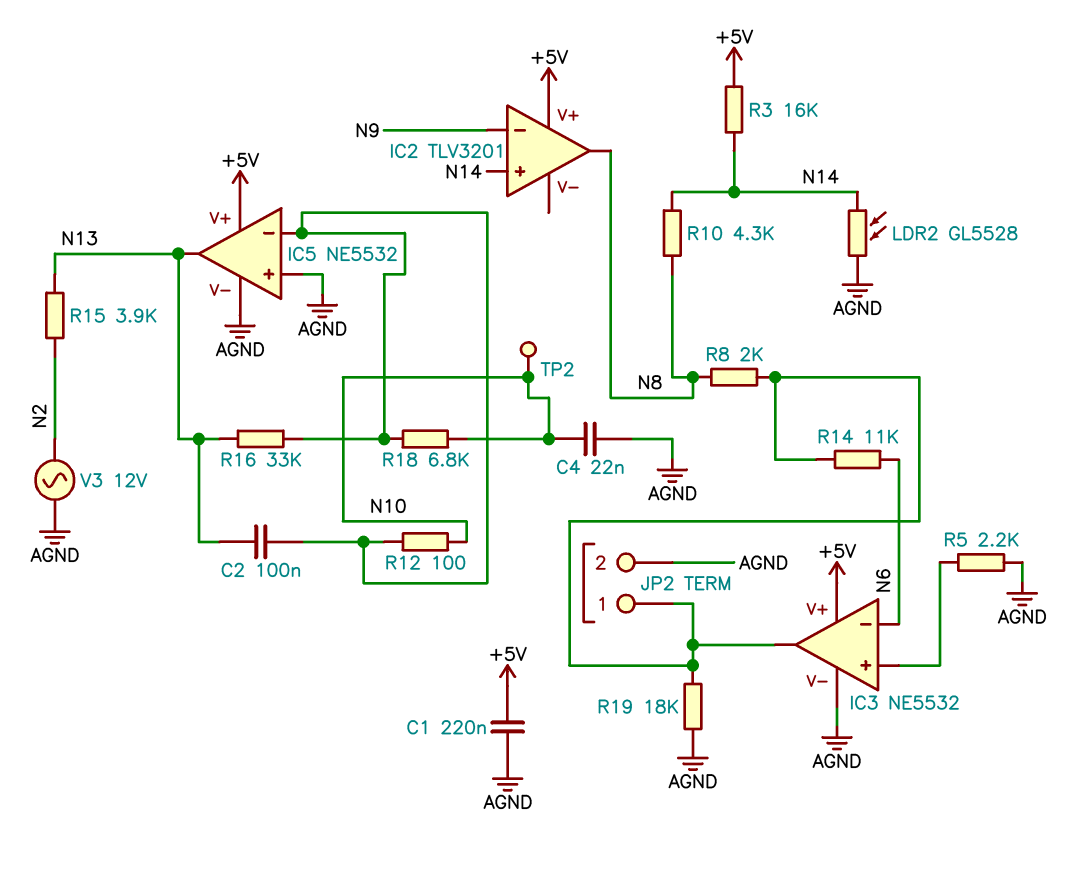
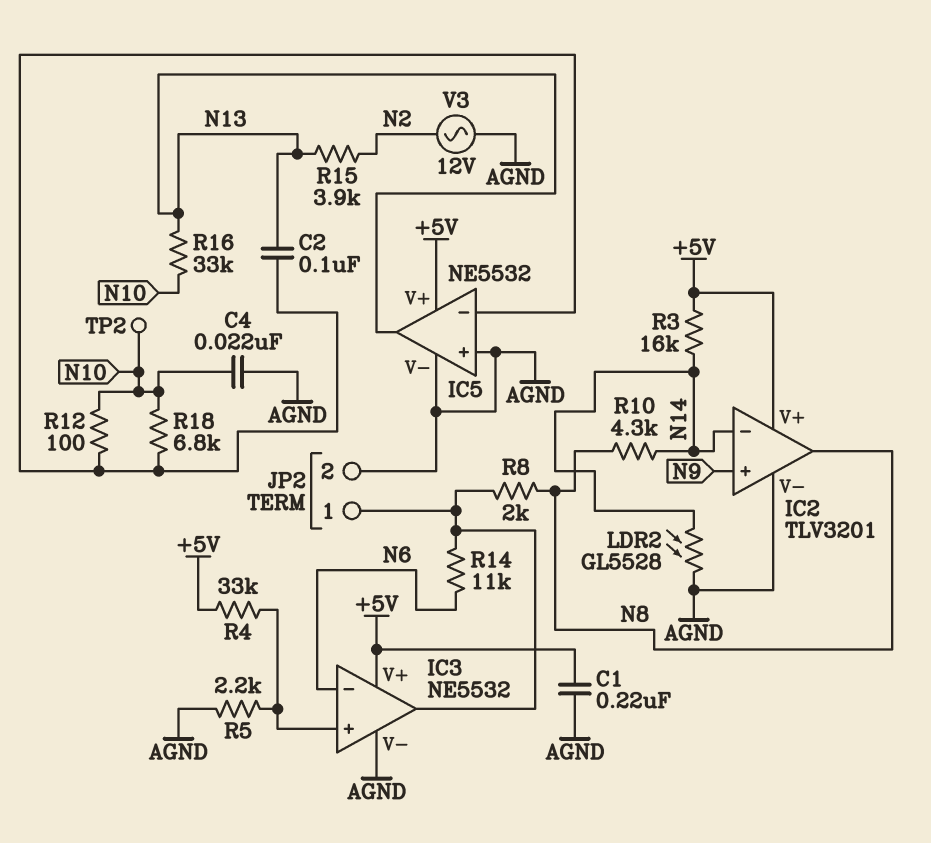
IC2 pin V-: none -> AGND
IC2 pin in+: N14 -> N9
IC2 pin in-: N9 -> N14
R4: none -> 33k (+5V, IC3/in+)
R16: 33k (IC5/in-, N13) -> 33k (N10, N13)
R19: 18k (AGND, IC3/out) -> none

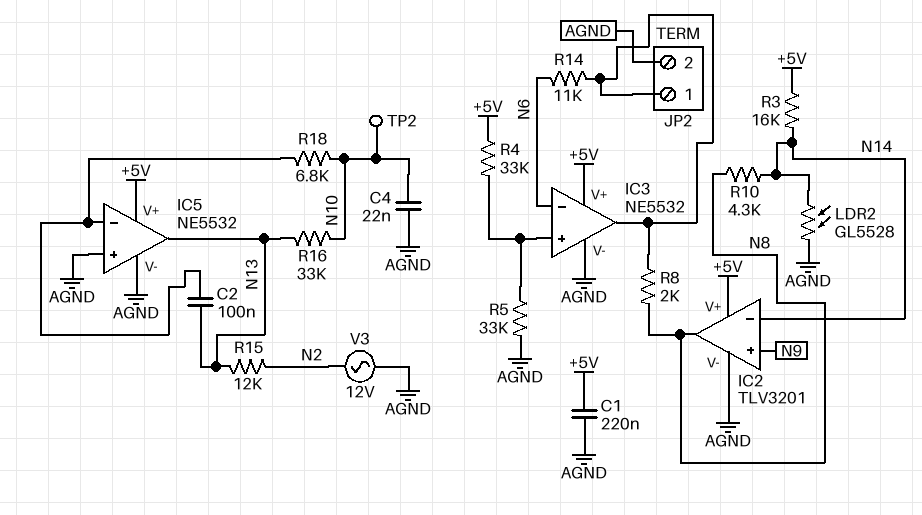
R5: 2.2k (AGND, IC3/in+) -> 33k (AGND, IC3/in+)
R12: 100 (IC5/in-, N10) -> none
R15: 3.9k (N2, N13) -> 12k (N2, N13)

